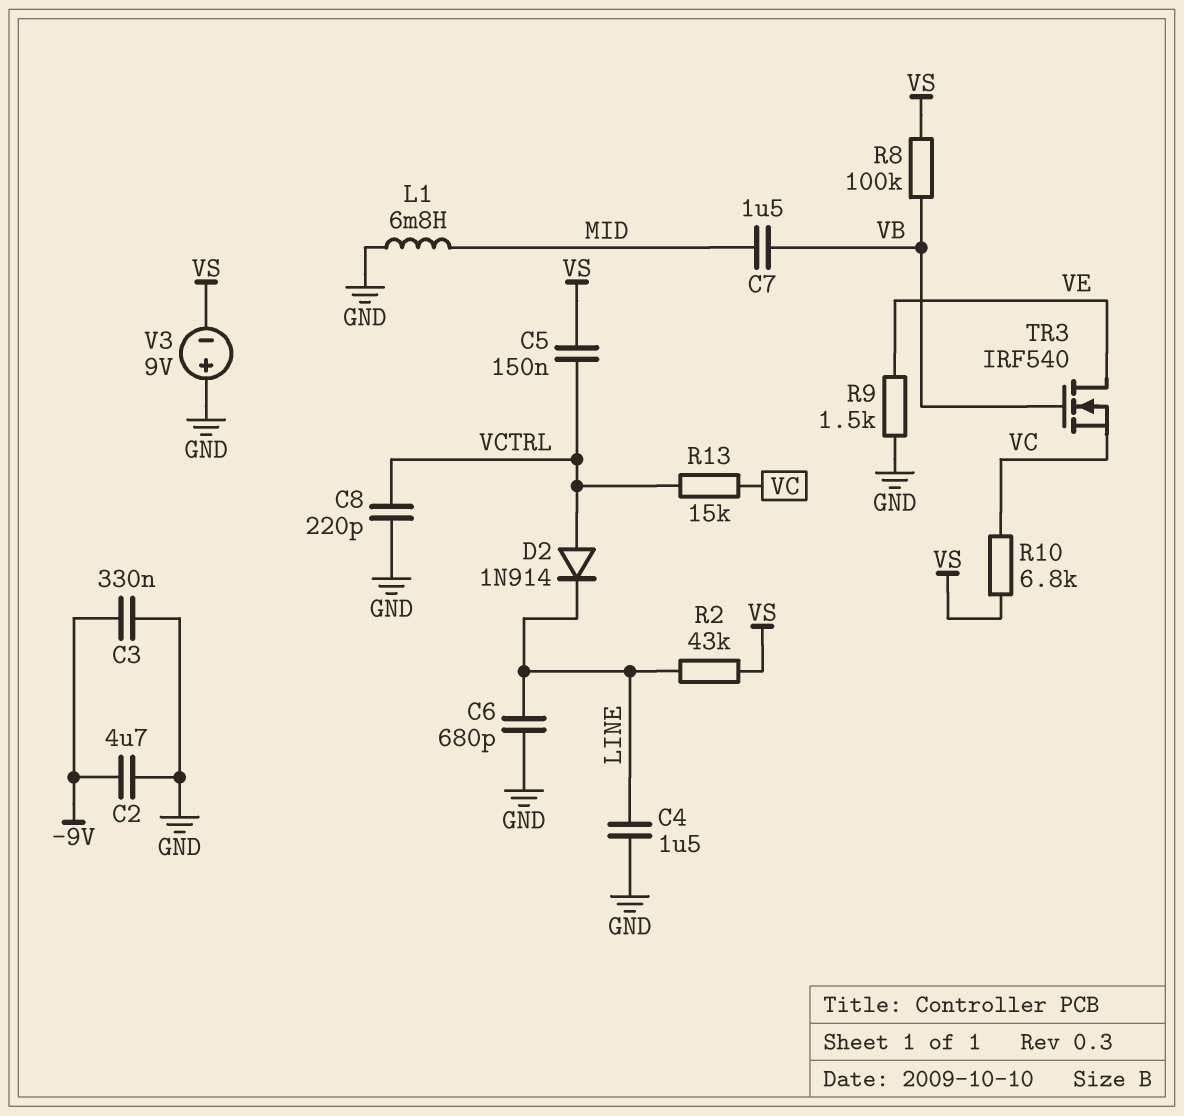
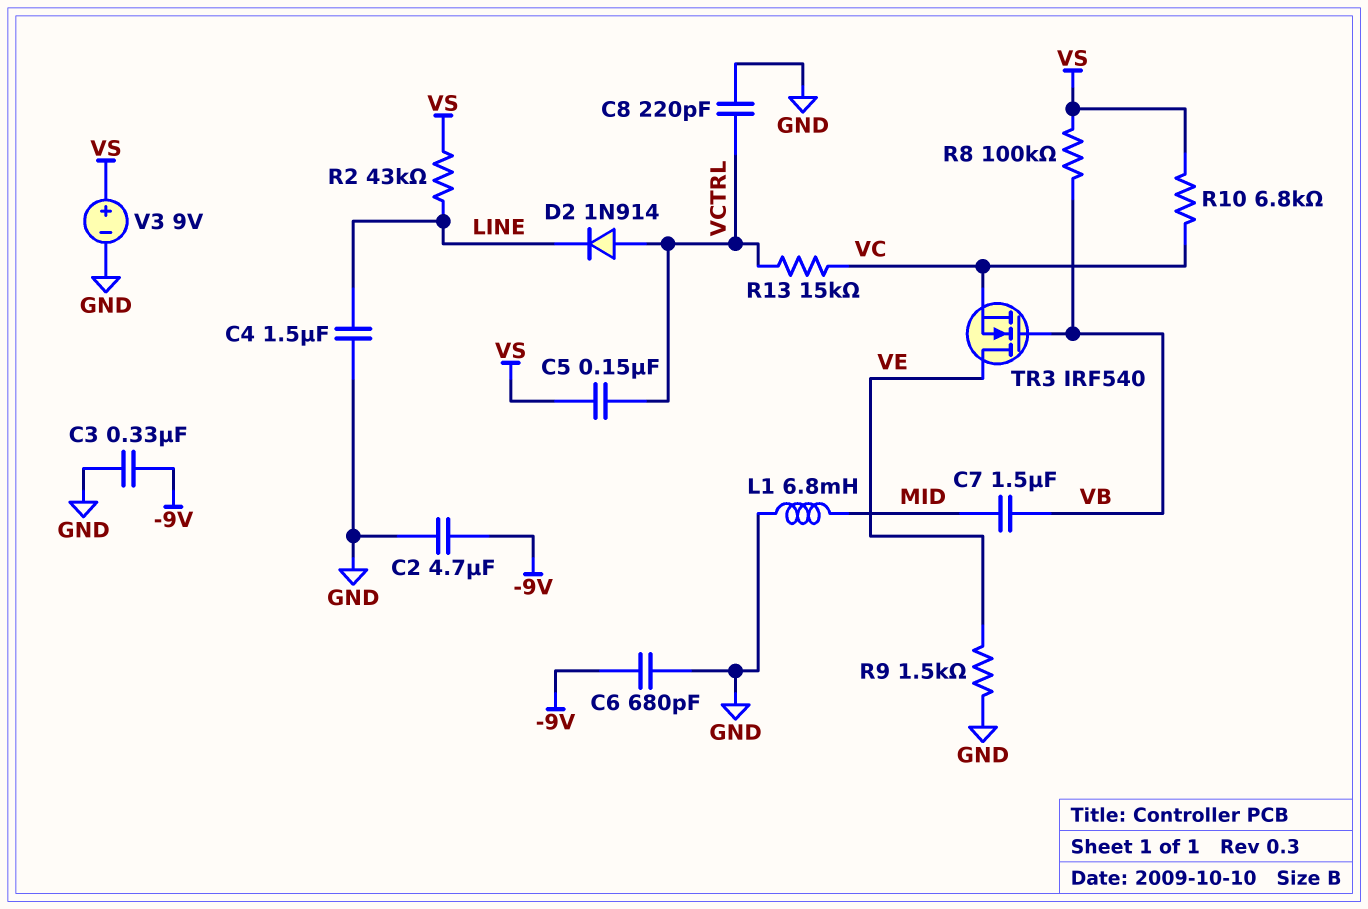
C6: 680pF (GND, LINE) -> 680pF (-9V, GND)
V3: 9V (plus GND, minus VS) -> 9V (plus VS, minus GND)

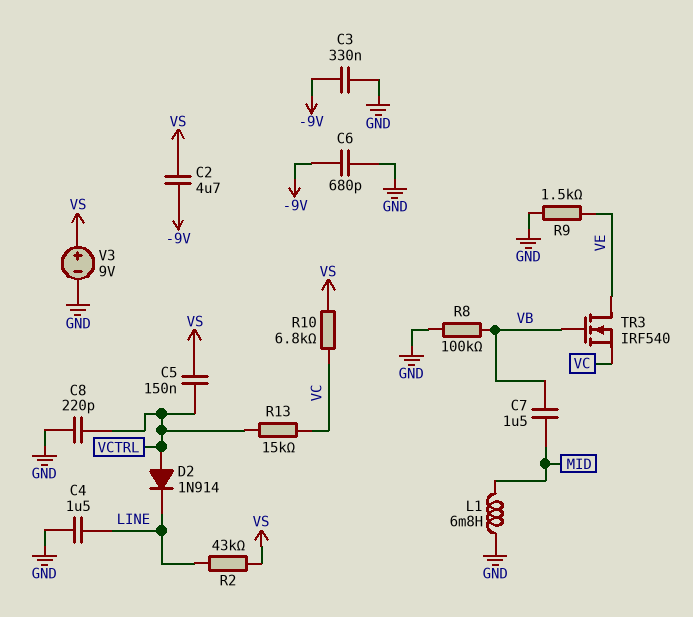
C2: 4.7uF (-9V, GND) -> 4.7uF (-9V, VS)
R8: 100k (VB, VS) -> 100k (GND, VB)

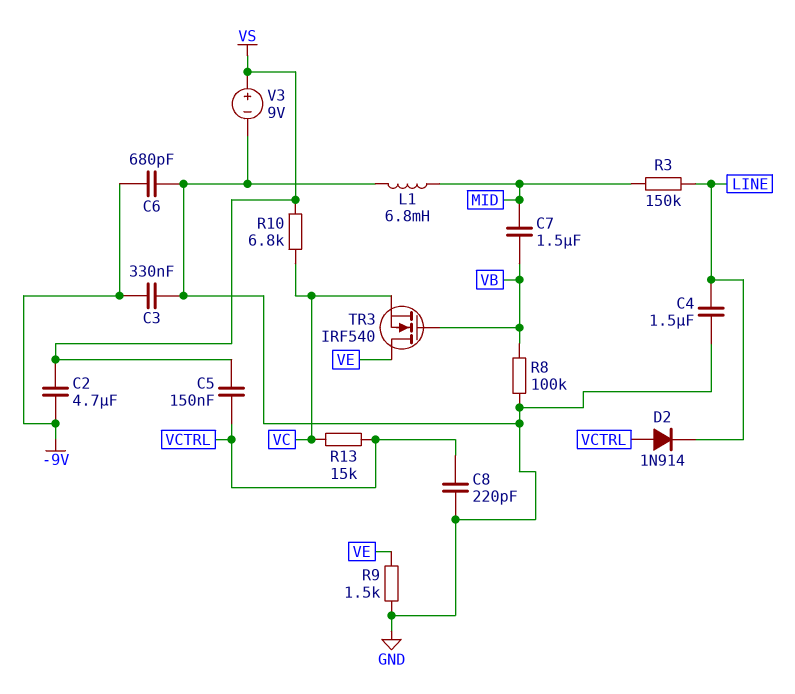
R2: 43k (LINE, VS) -> none
R3: none -> 150k (LINE, MID)

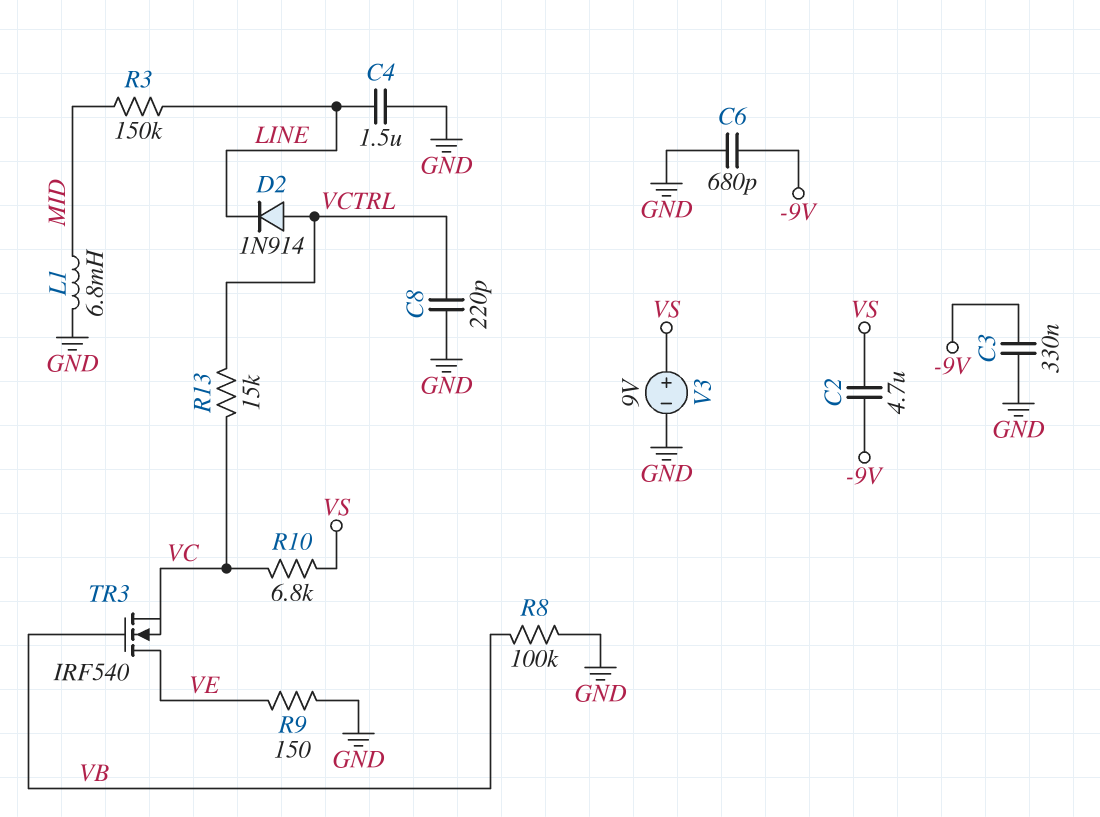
C5: 150nF (VCTRL, VS) -> none
C7: 1.5uF (MID, VB) -> none
R9: 1.5k (GND, VE) -> 150 (GND, VE)

